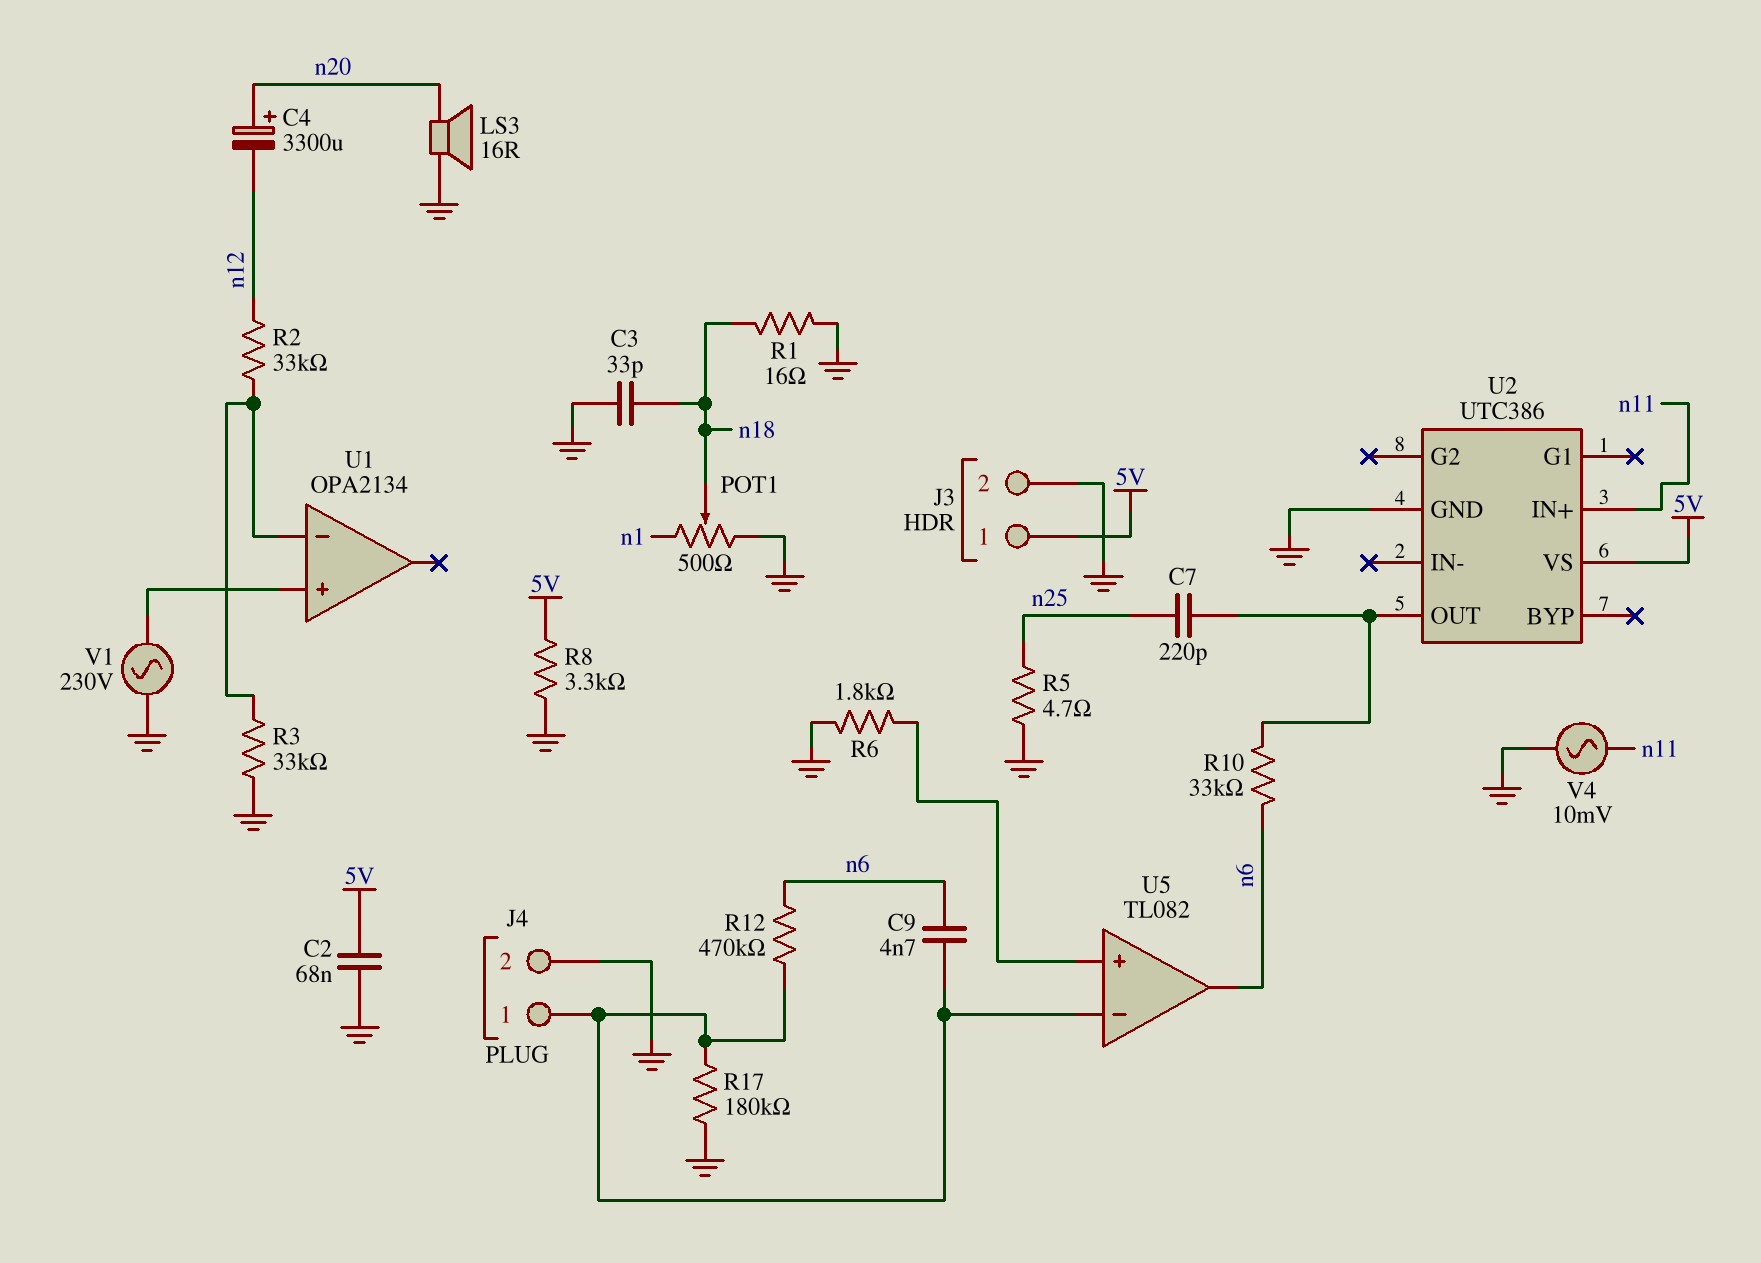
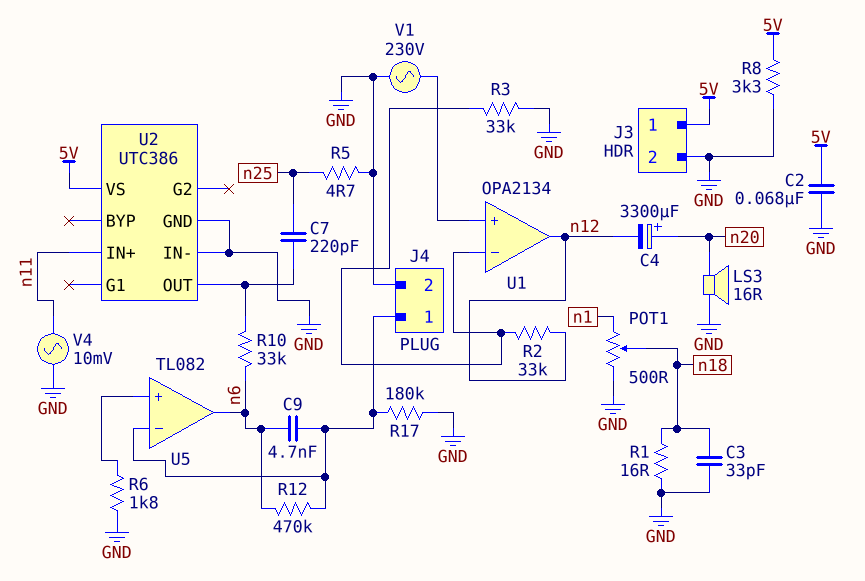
U1 pin out: none -> n12
U2 pin IN-: none -> GND

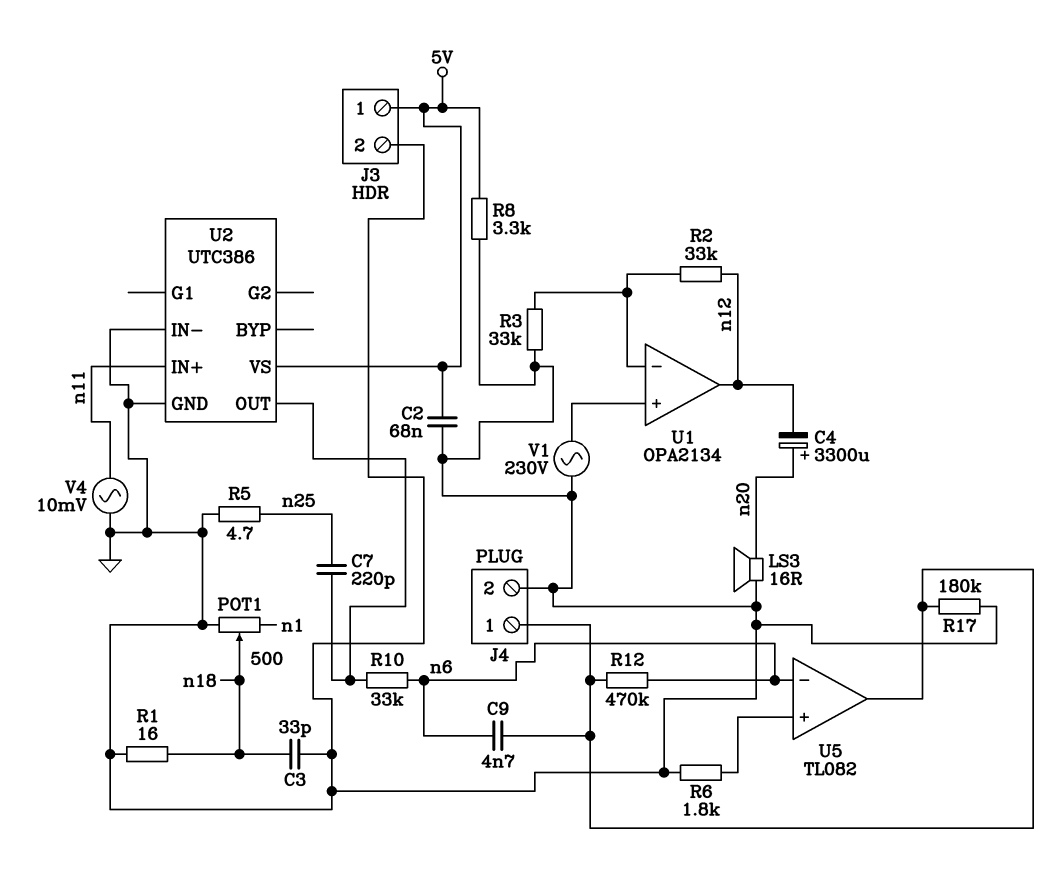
U5 pin in-: J4/1 -> n6
U5 pin out: n6 -> J4/1

